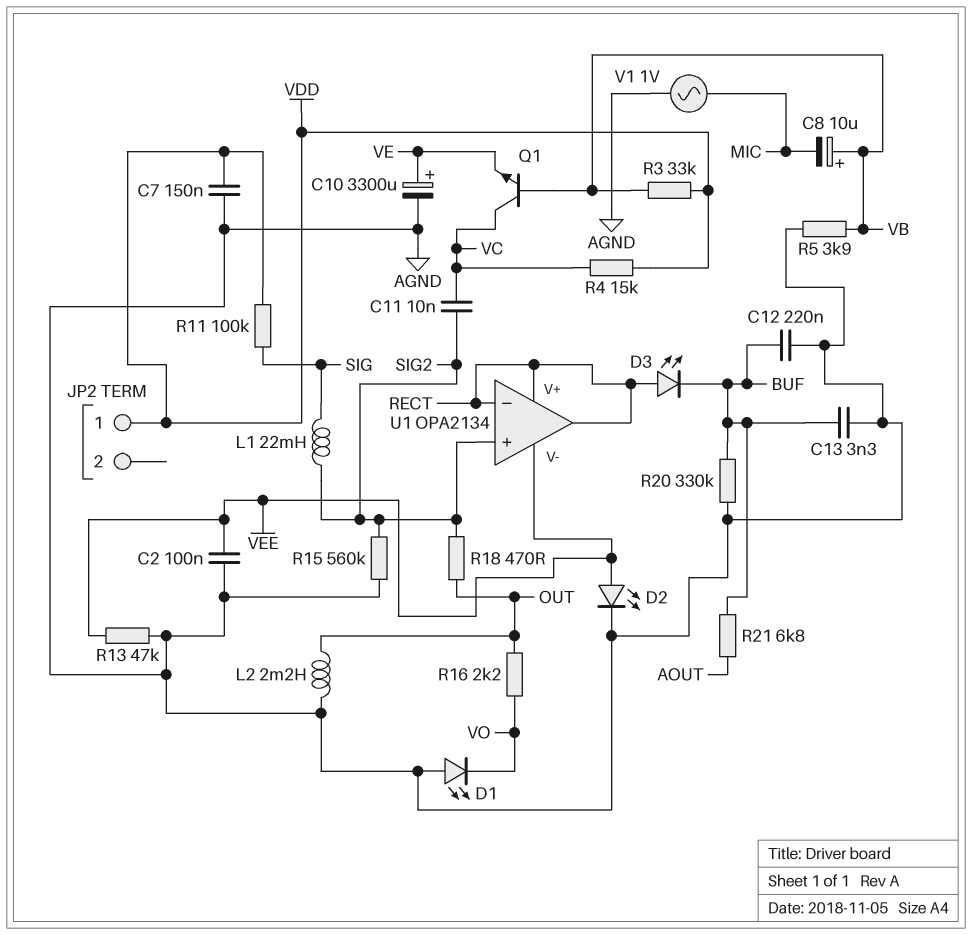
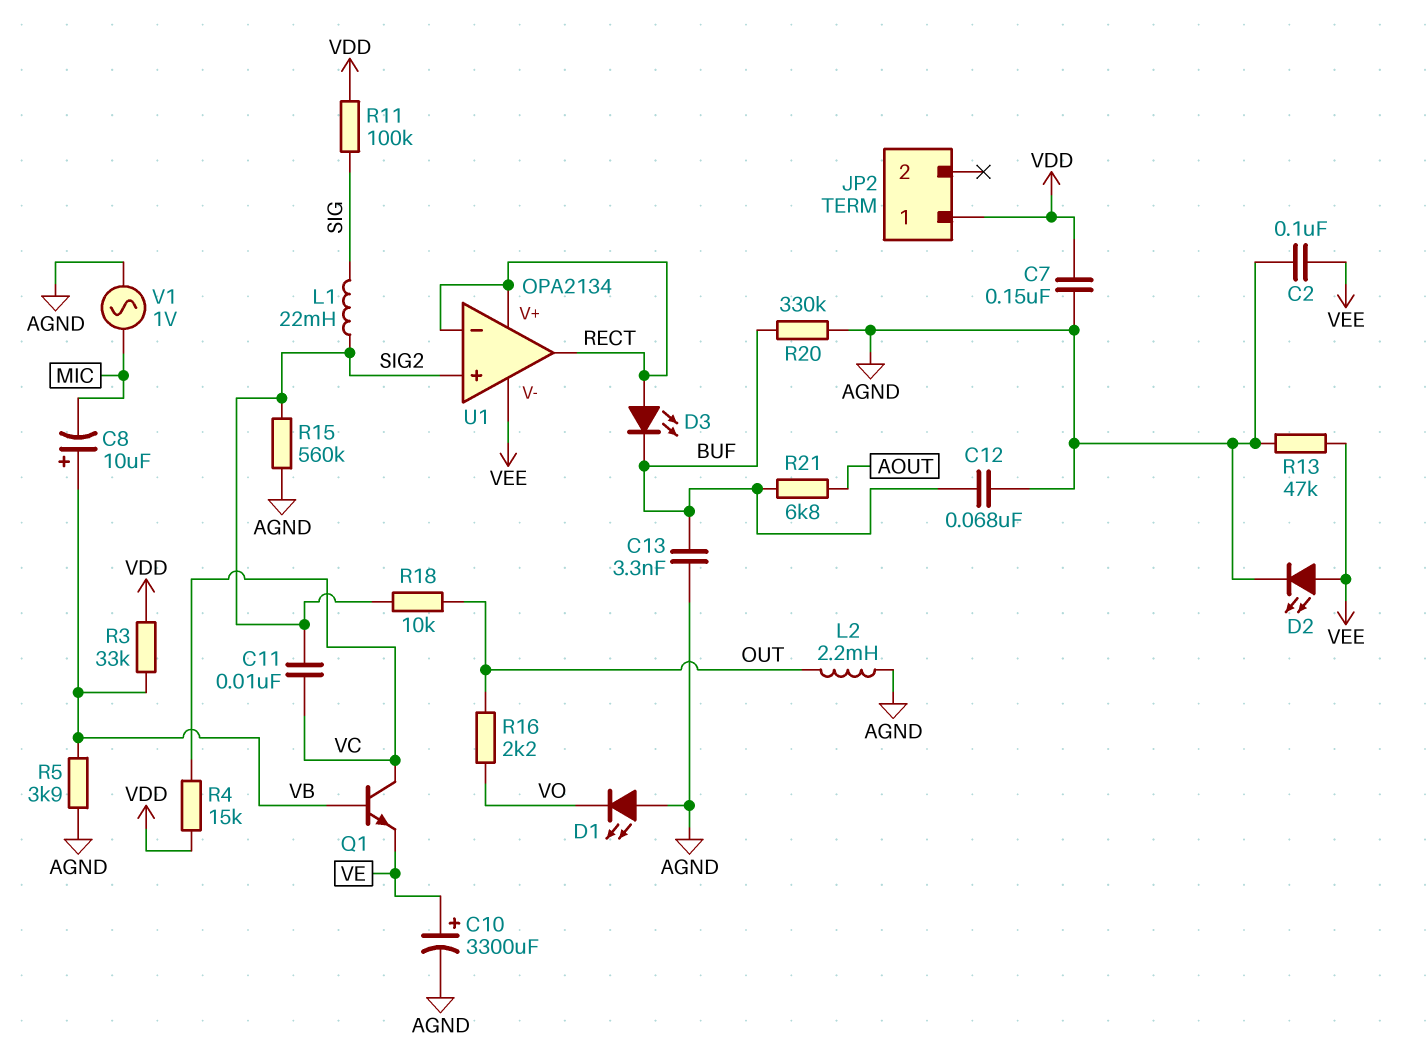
C12: 220nF (AGND, BUF) -> 68nF (AGND, BUF)
R18: 470 (OUT, SIG2) -> 10k (OUT, SIG2)

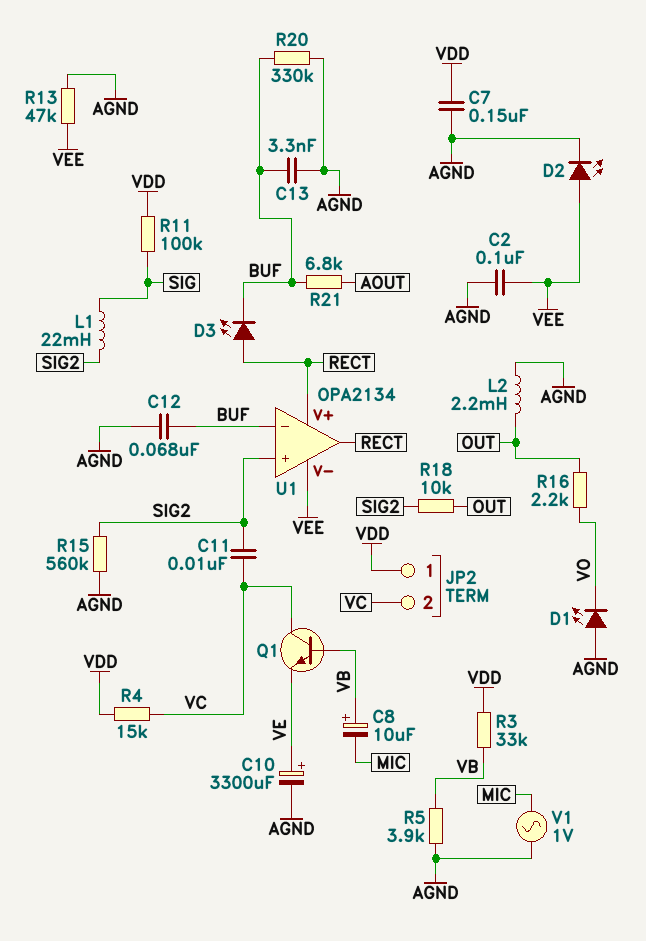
JP2 pin 2: none -> VC
U1 pin in-: RECT -> BUF

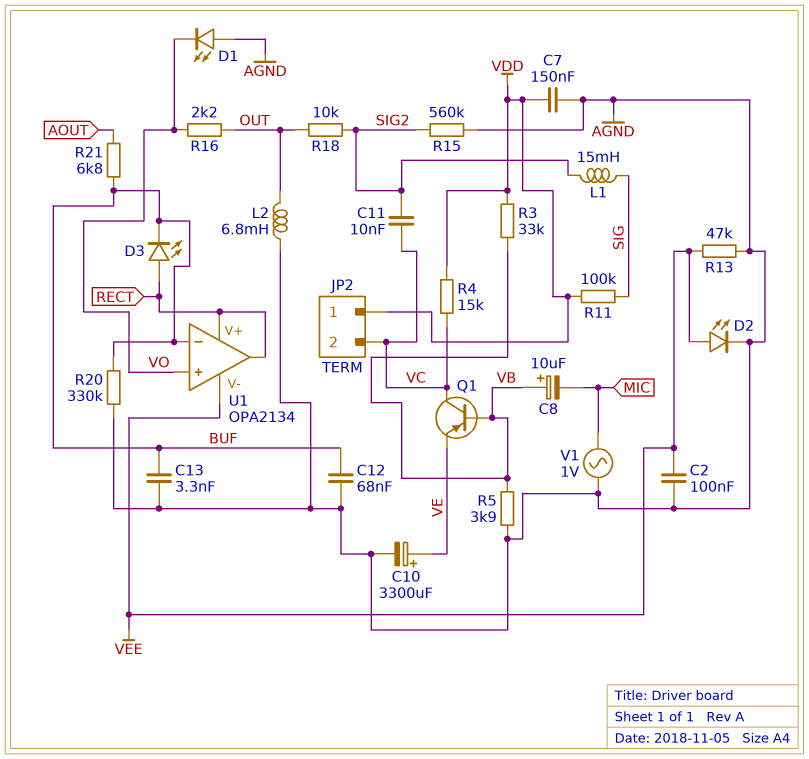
L1: 22mH (SIG, SIG2) -> 15mH (SIG, SIG2)
L2: 2.2mH (AGND, OUT) -> 6.8mH (AGND, OUT)
Q1: NPN (B VB, C VC, E VE) -> PNP (B VB, C VC, E VE)
U1 pin in+: SIG2 -> VO

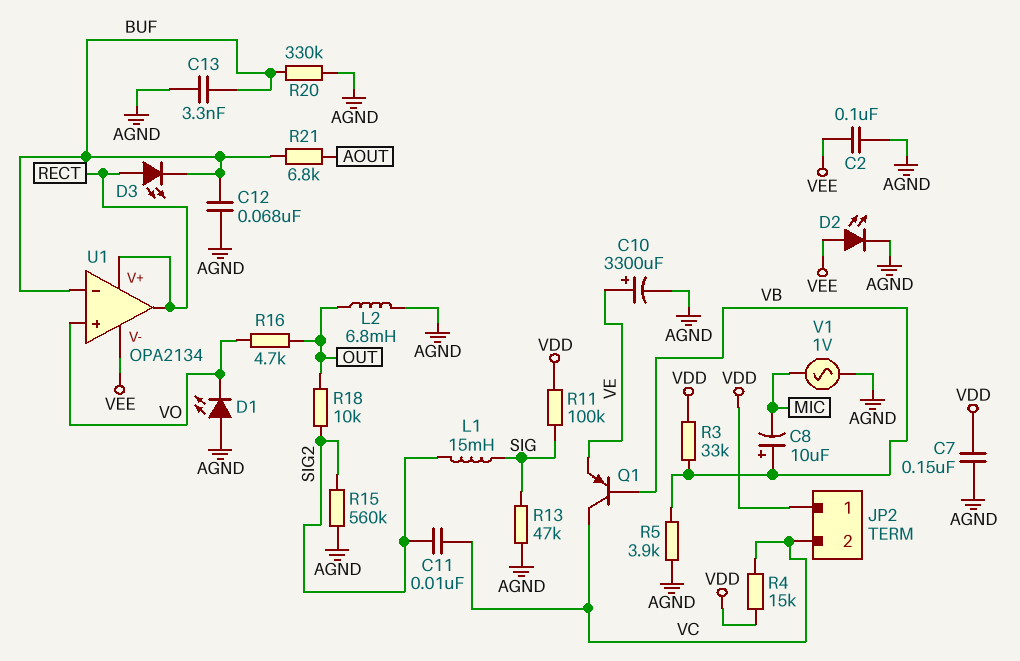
R13: 47k (AGND, VEE) -> 47k (AGND, SIG)
R16: 2.2k (OUT, VO) -> 4.7k (OUT, VO)

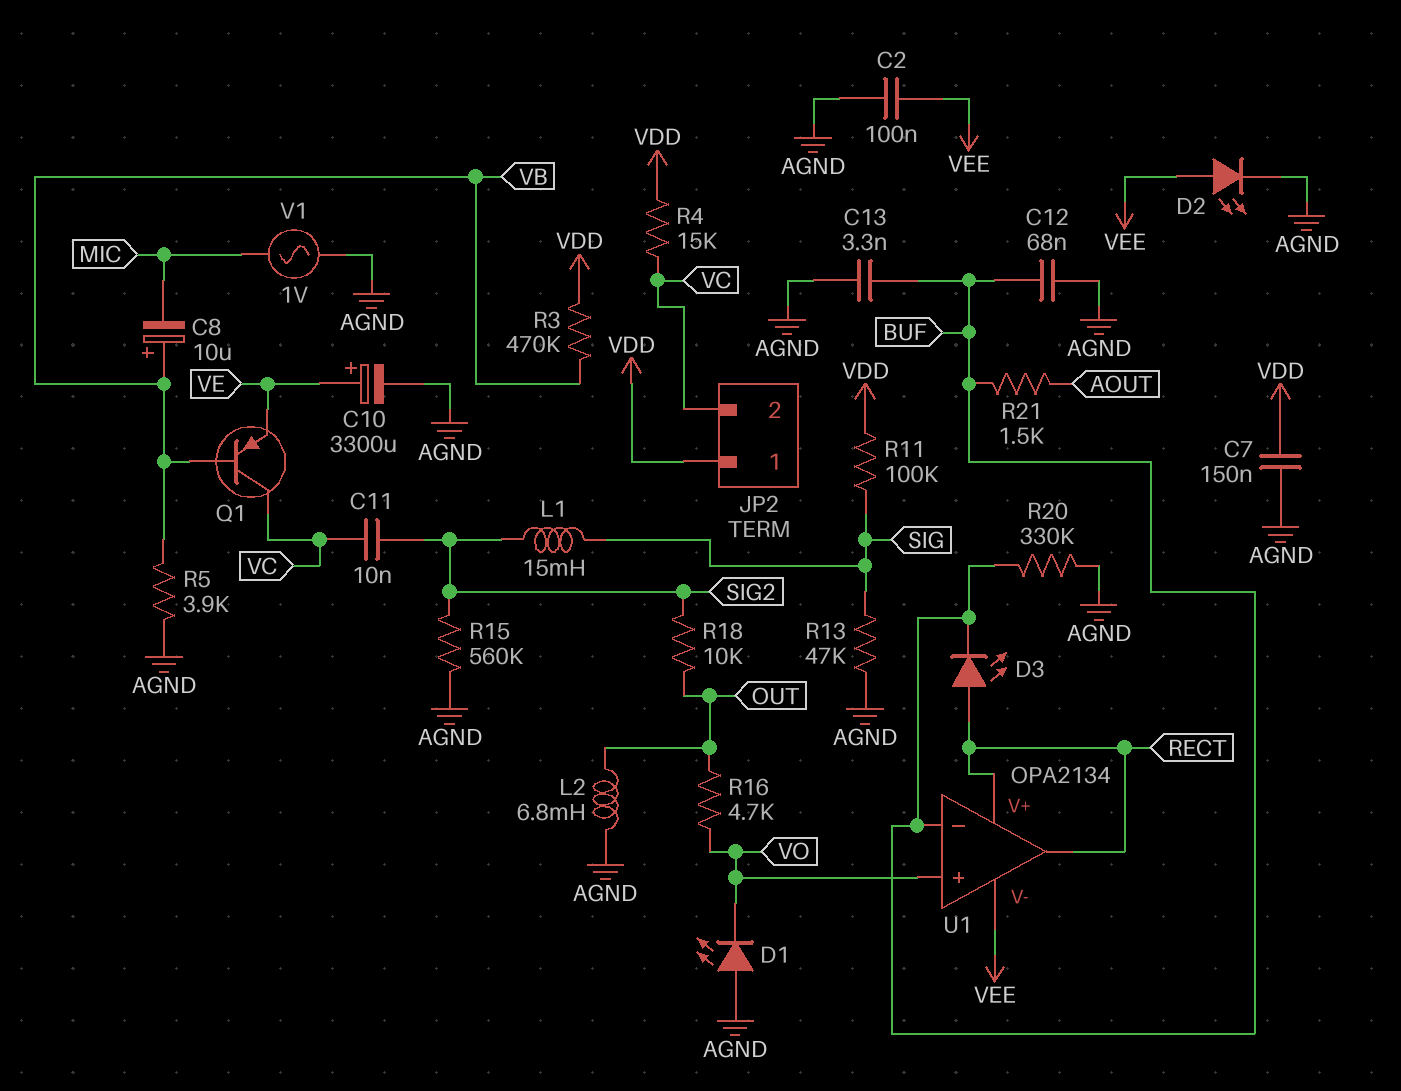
R3: 33k (VB, VDD) -> 470k (VB, VDD)
R21: 6.8k (AOUT, BUF) -> 1.5k (AOUT, BUF)

